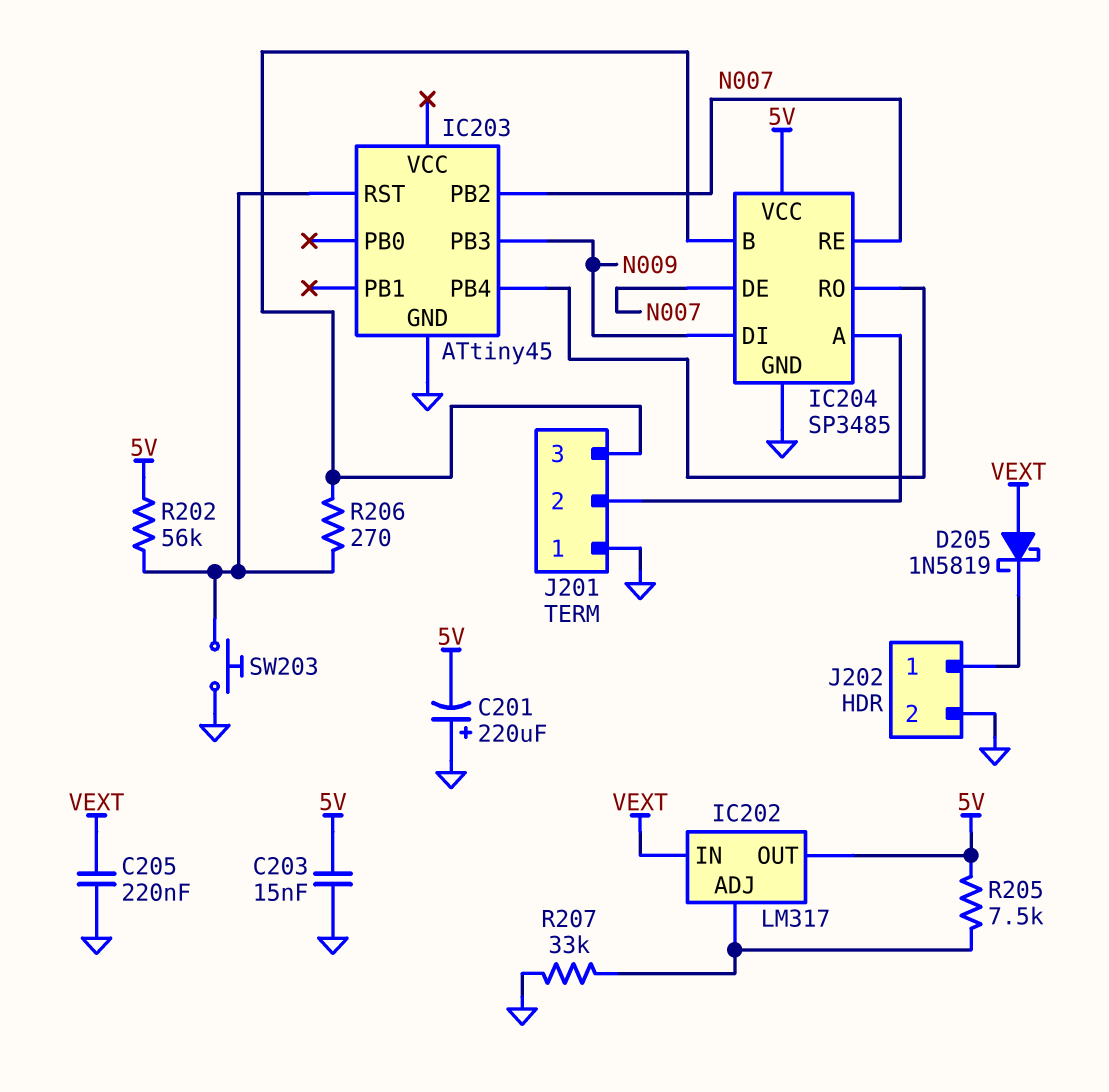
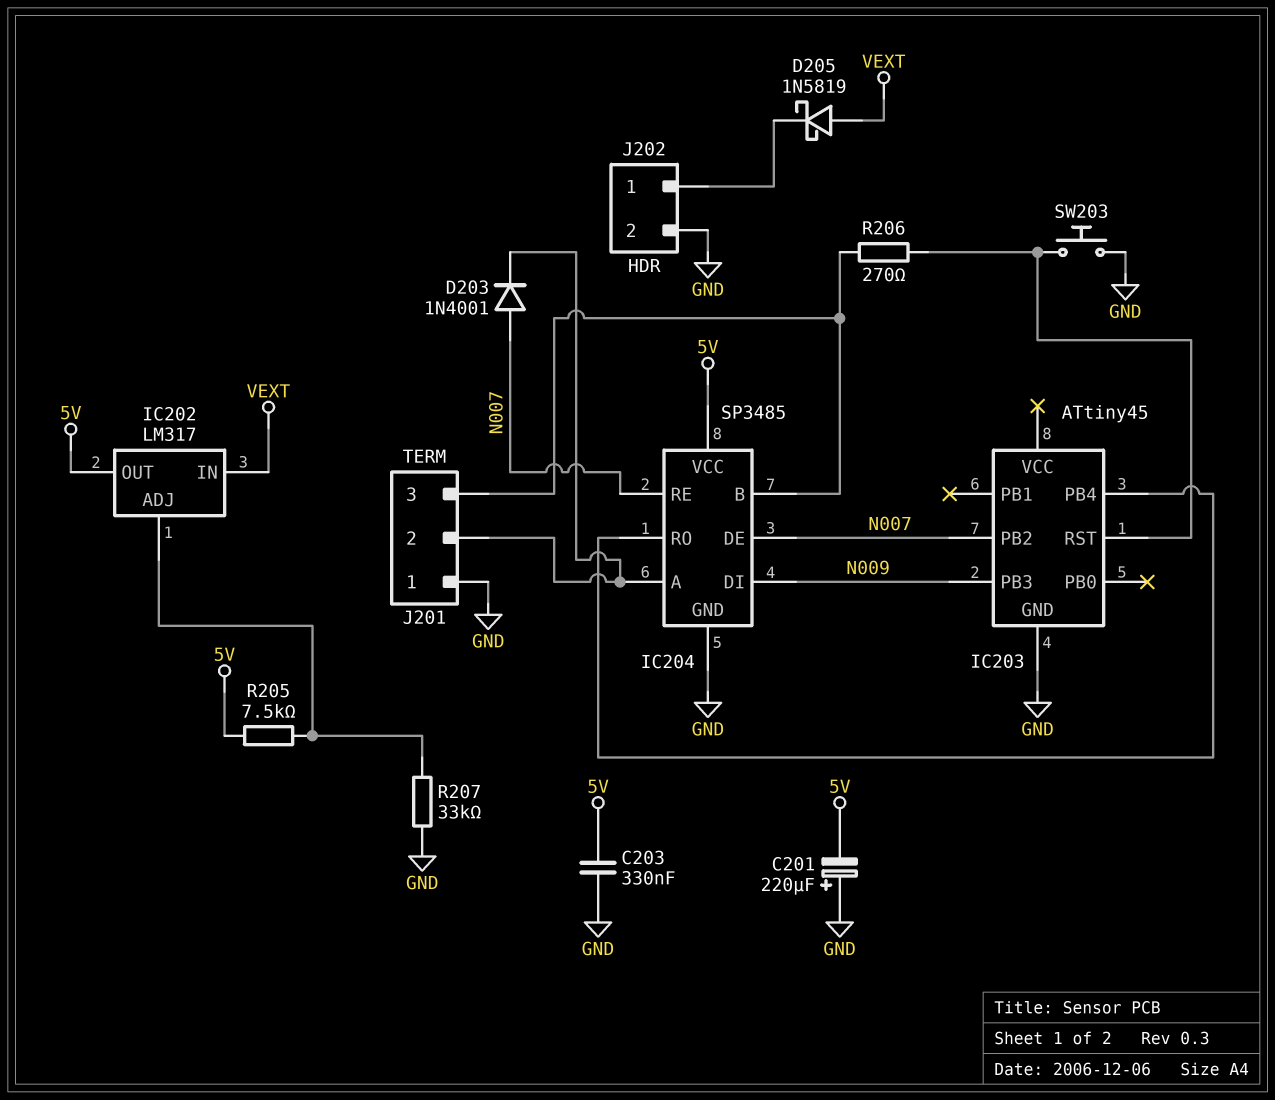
C203: 15nF (5V, GND) -> 330nF (5V, GND)
C205: 220nF (GND, VEXT) -> none
D203: none -> diode 1N4001 (A N007, K IC204/A)
R202: 56k (5V, IC203/RST) -> none

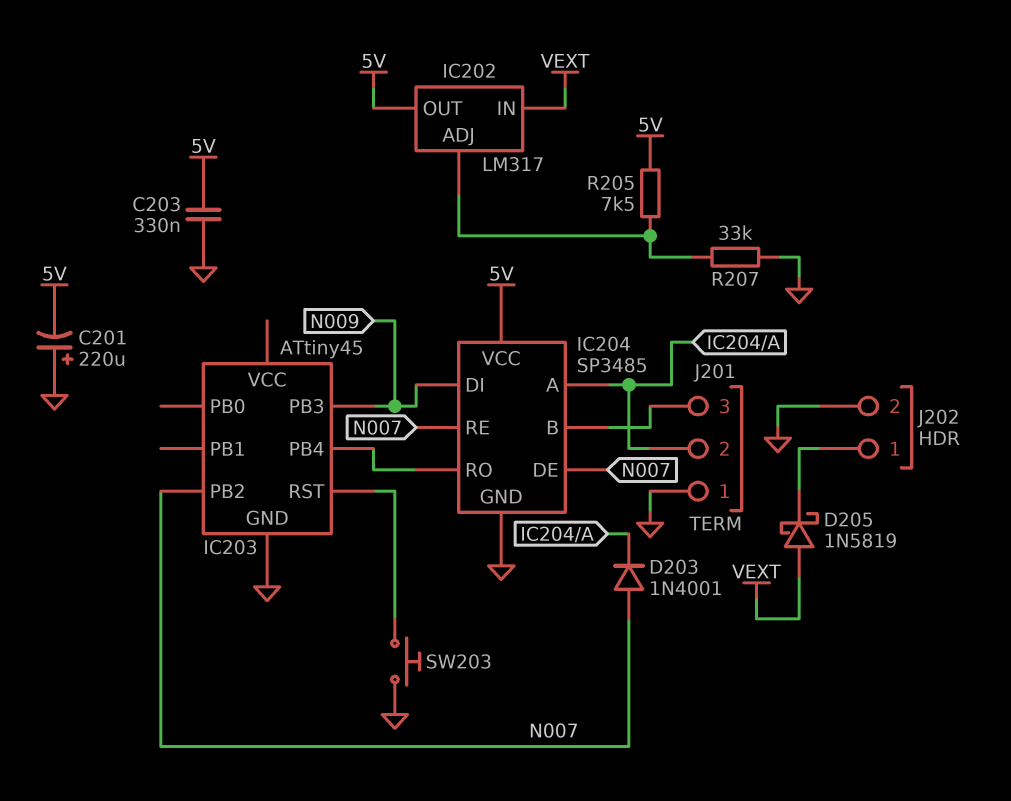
R206: 270 (IC203/RST, IC204/B) -> none

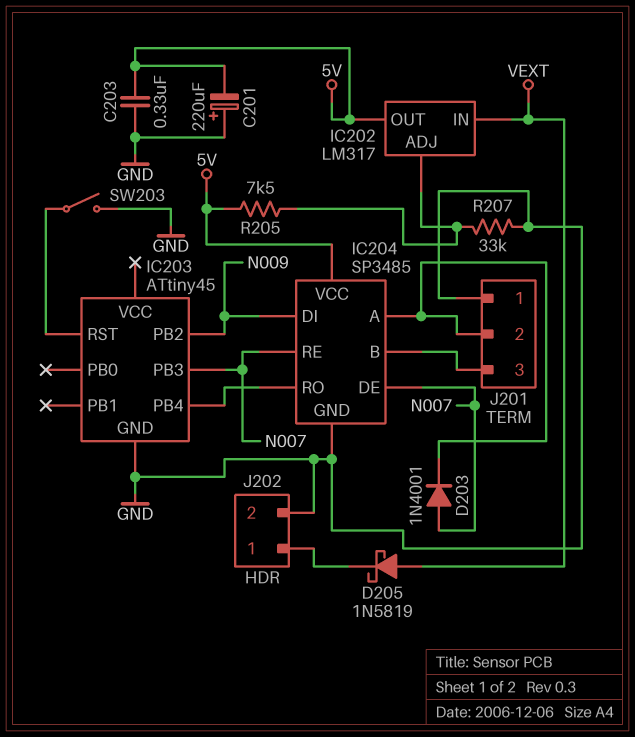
IC203 pin PB2: N007 -> N009
IC203 pin PB3: N009 -> N007
SW203: button (GND, IC203/RST) -> switch (GND, IC203/RST)

